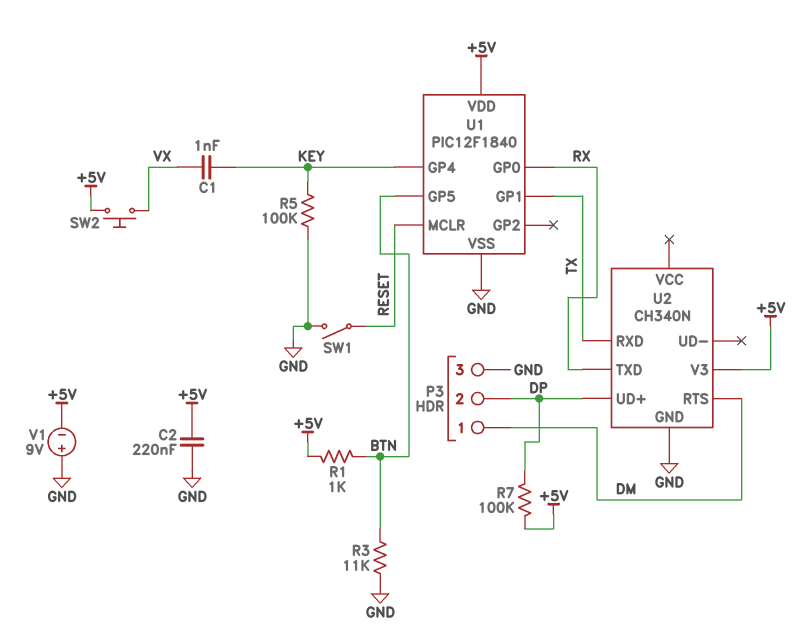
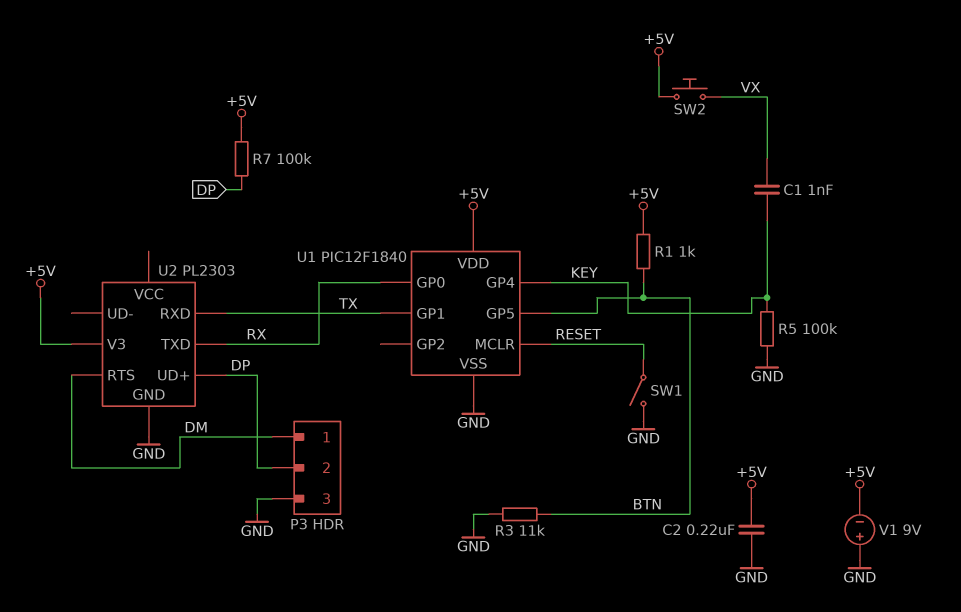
U2: CH340N -> PL2303

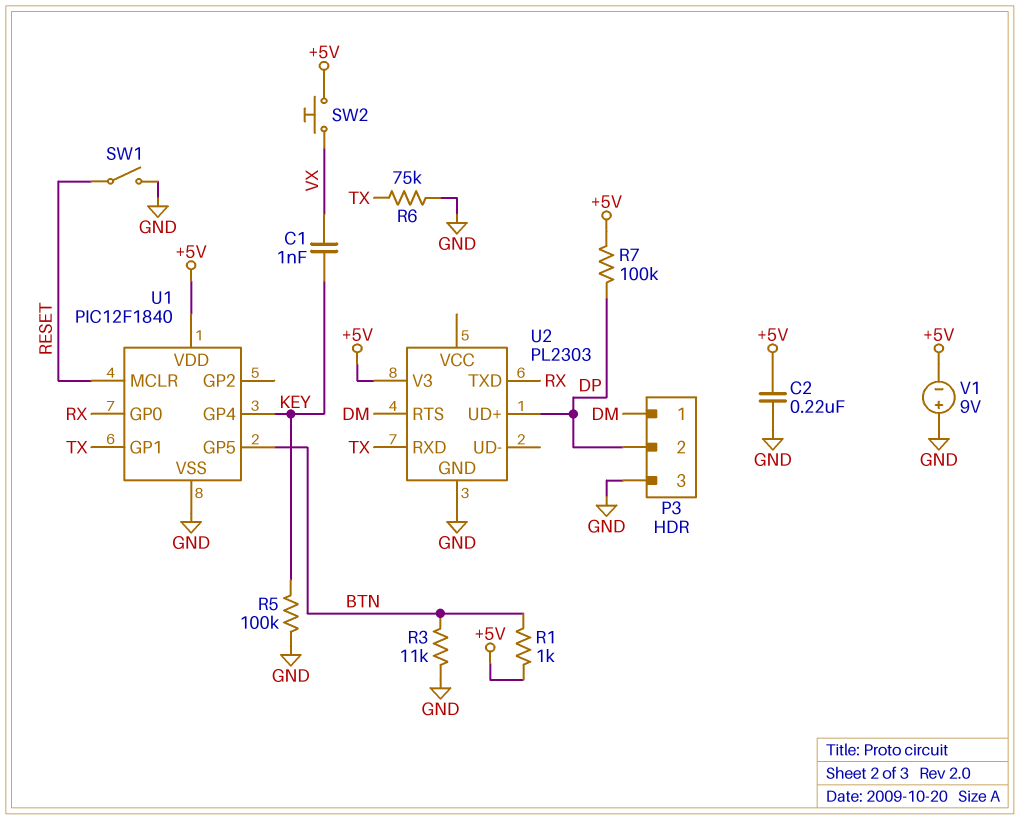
R6: none -> 75k (GND, TX)

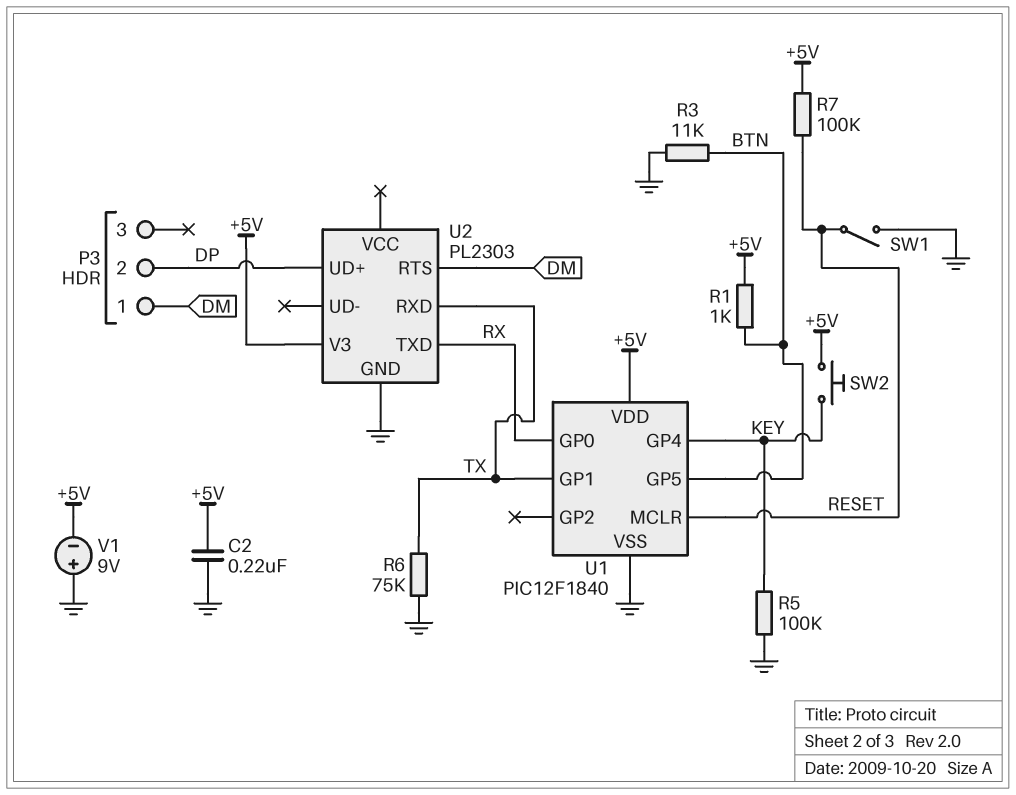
C1: 1nF (KEY, VX) -> none
P3 pin 3: GND -> none
R7: 100k (+5V, DP) -> 100k (+5V, RESET)
SW2: button (+5V, VX) -> button (+5V, KEY)

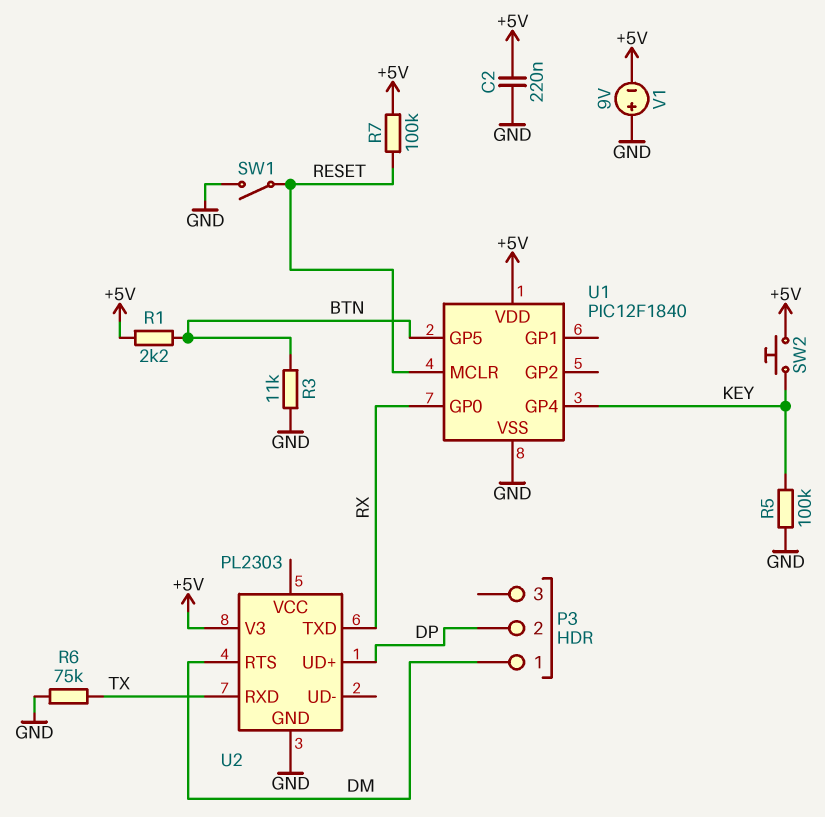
R1: 1k (+5V, BTN) -> 2.2k (+5V, BTN)
U1 pin GP1: TX -> none

